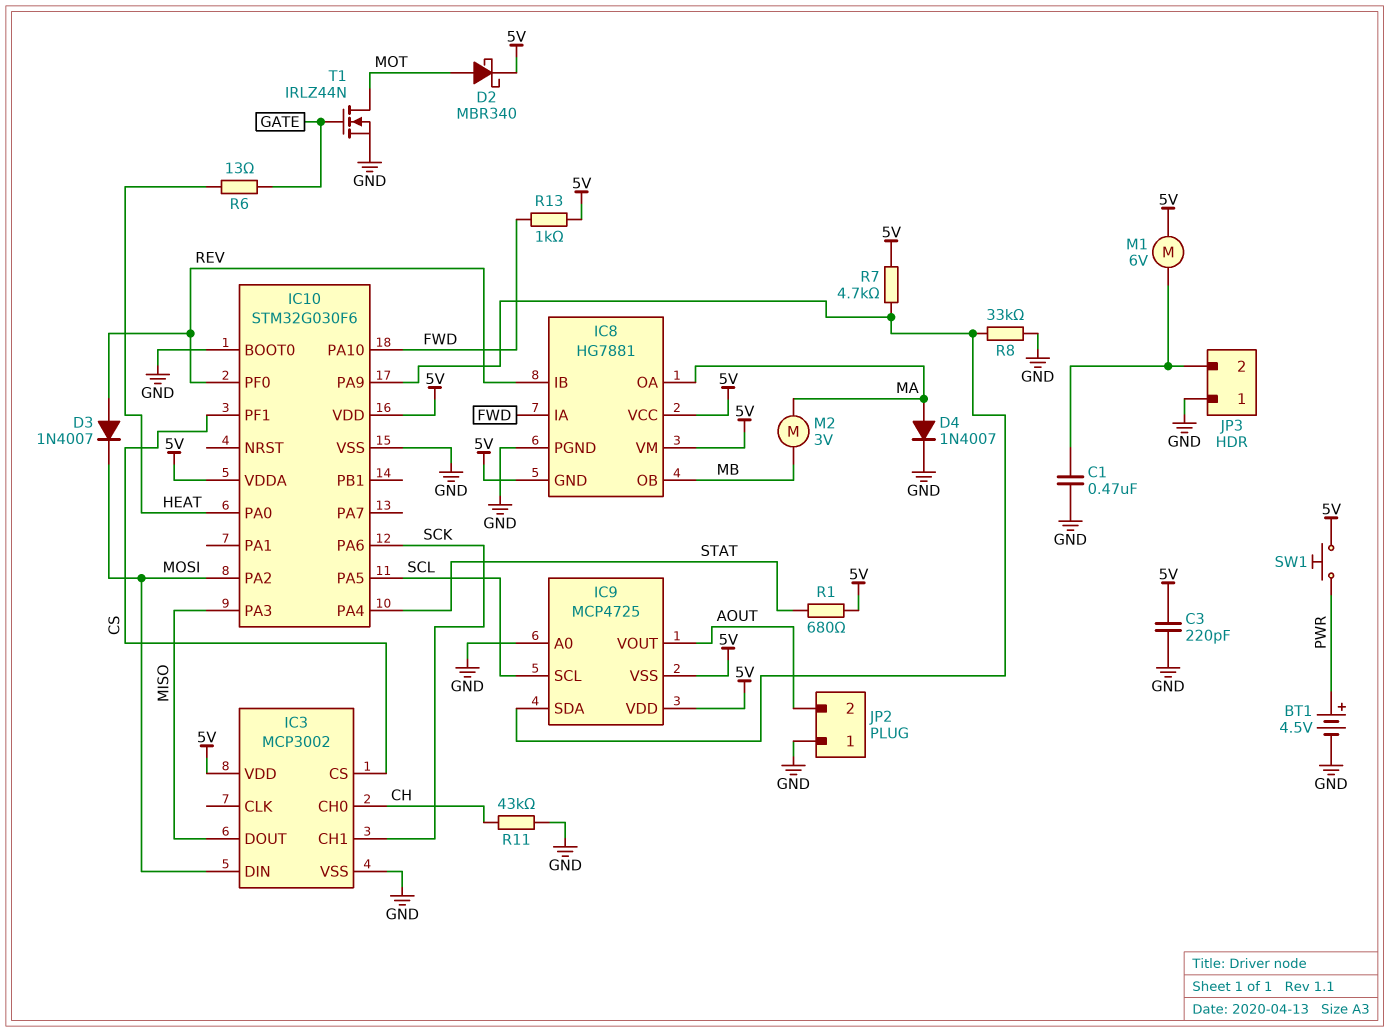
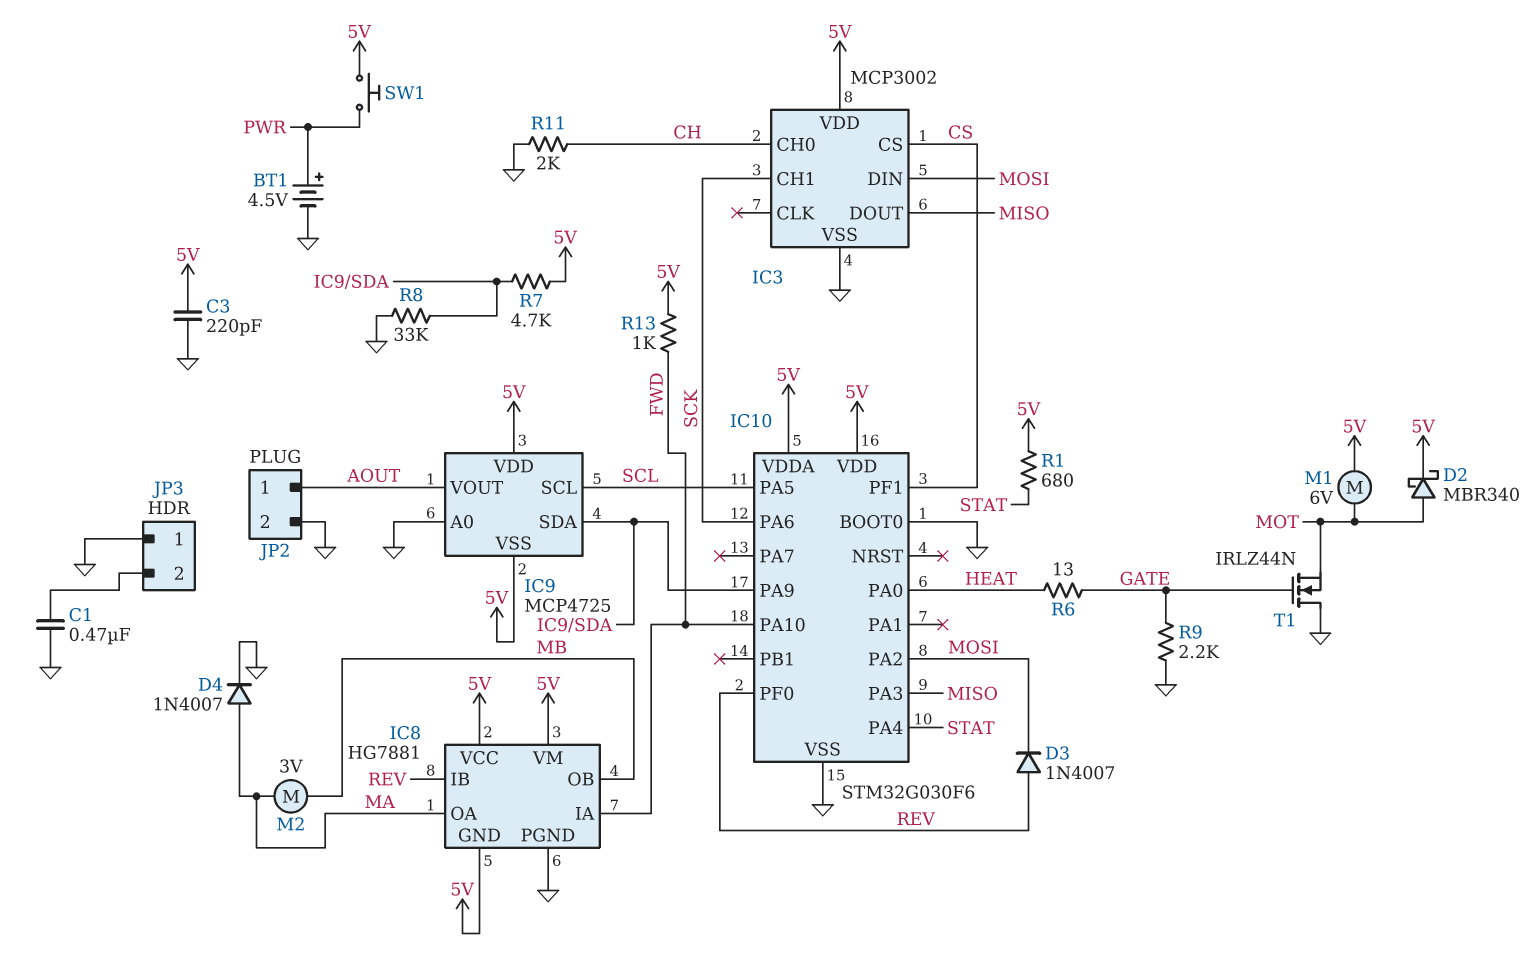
JP2 pin 1: GND -> AOUT
JP2 pin 2: AOUT -> GND
M1: motor 6V (5V, JP3/2) -> motor 6V (5V, MOT)
R9: none -> 2.2k (GATE, GND)
R11: 43k (CH, GND) -> 2k (CH, GND)
T1: NMOS IRLZ44N (G GATE, D MOT, S GND) -> NMOS IRLZ44N (G GATE, D GND, S MOT)

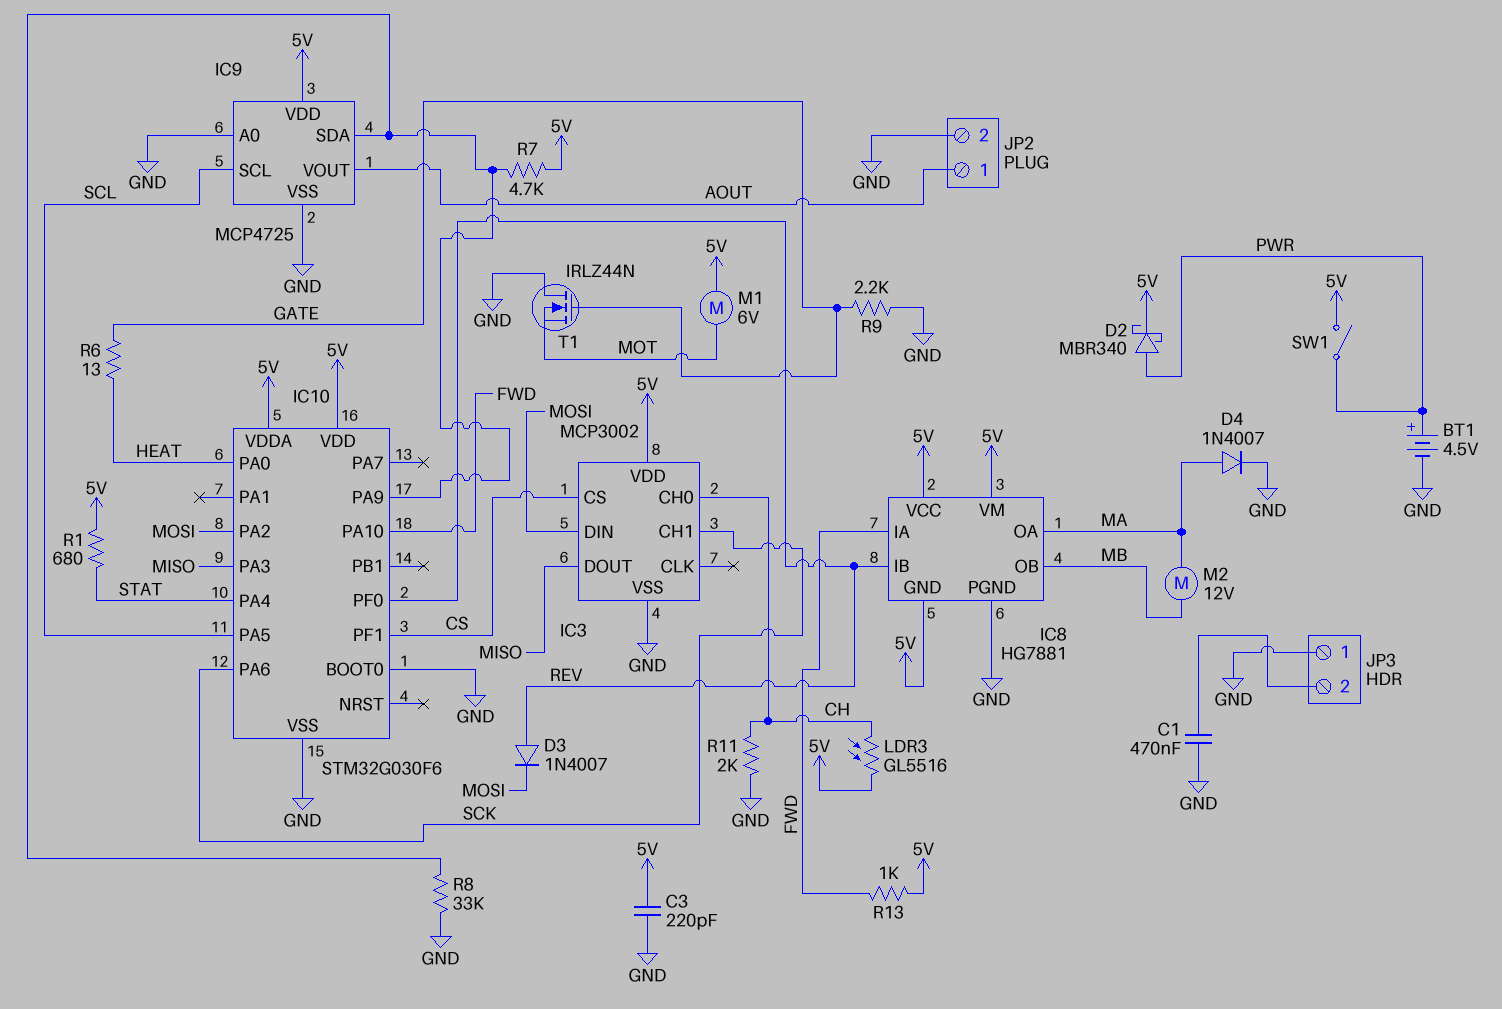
D2: schottky MBR340 (A MOT, K 5V) -> schottky MBR340 (A PWR, K 5V)
IC9 pin VSS: 5V -> GND
LDR3: none -> GL5516 (5V, CH)
M2: motor 3V (MA, MB) -> motor 12V (MA, MB)
SW1: button (5V, PWR) -> switch (5V, PWR)

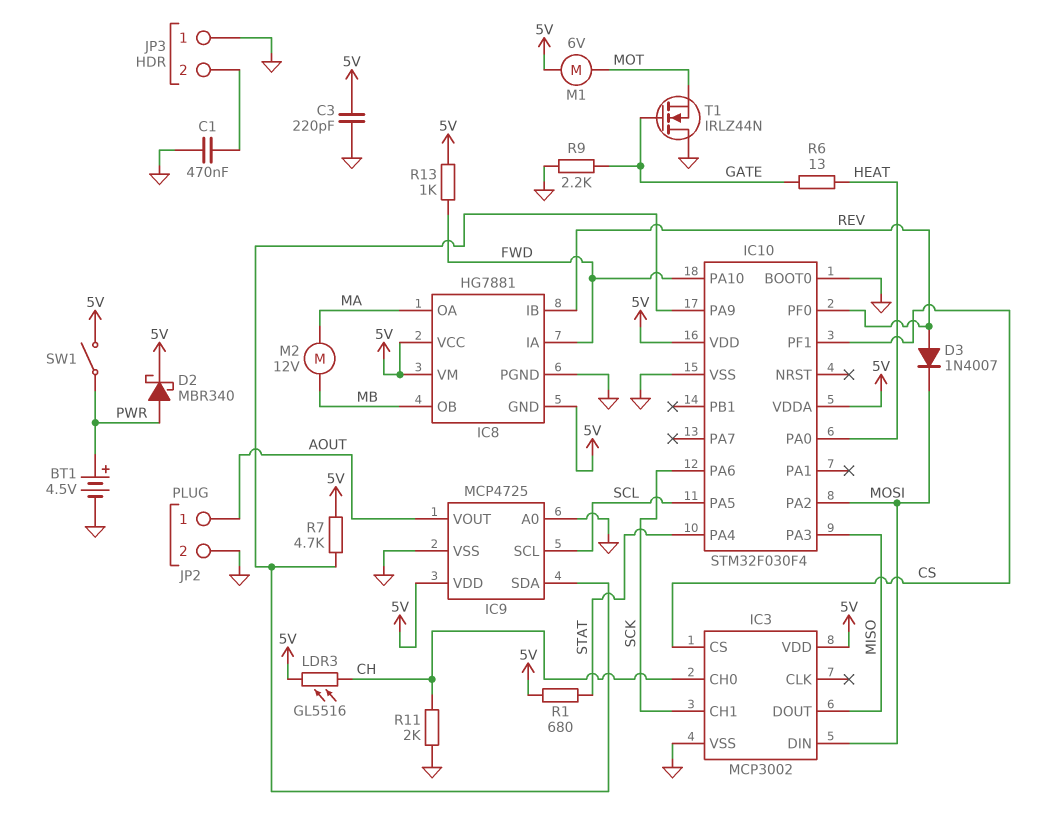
D4: diode 1N4007 (A MA, K GND) -> none
IC10: STM32G030F6 -> STM32F030F4
R8: 33k (GND, IC9/SDA) -> none

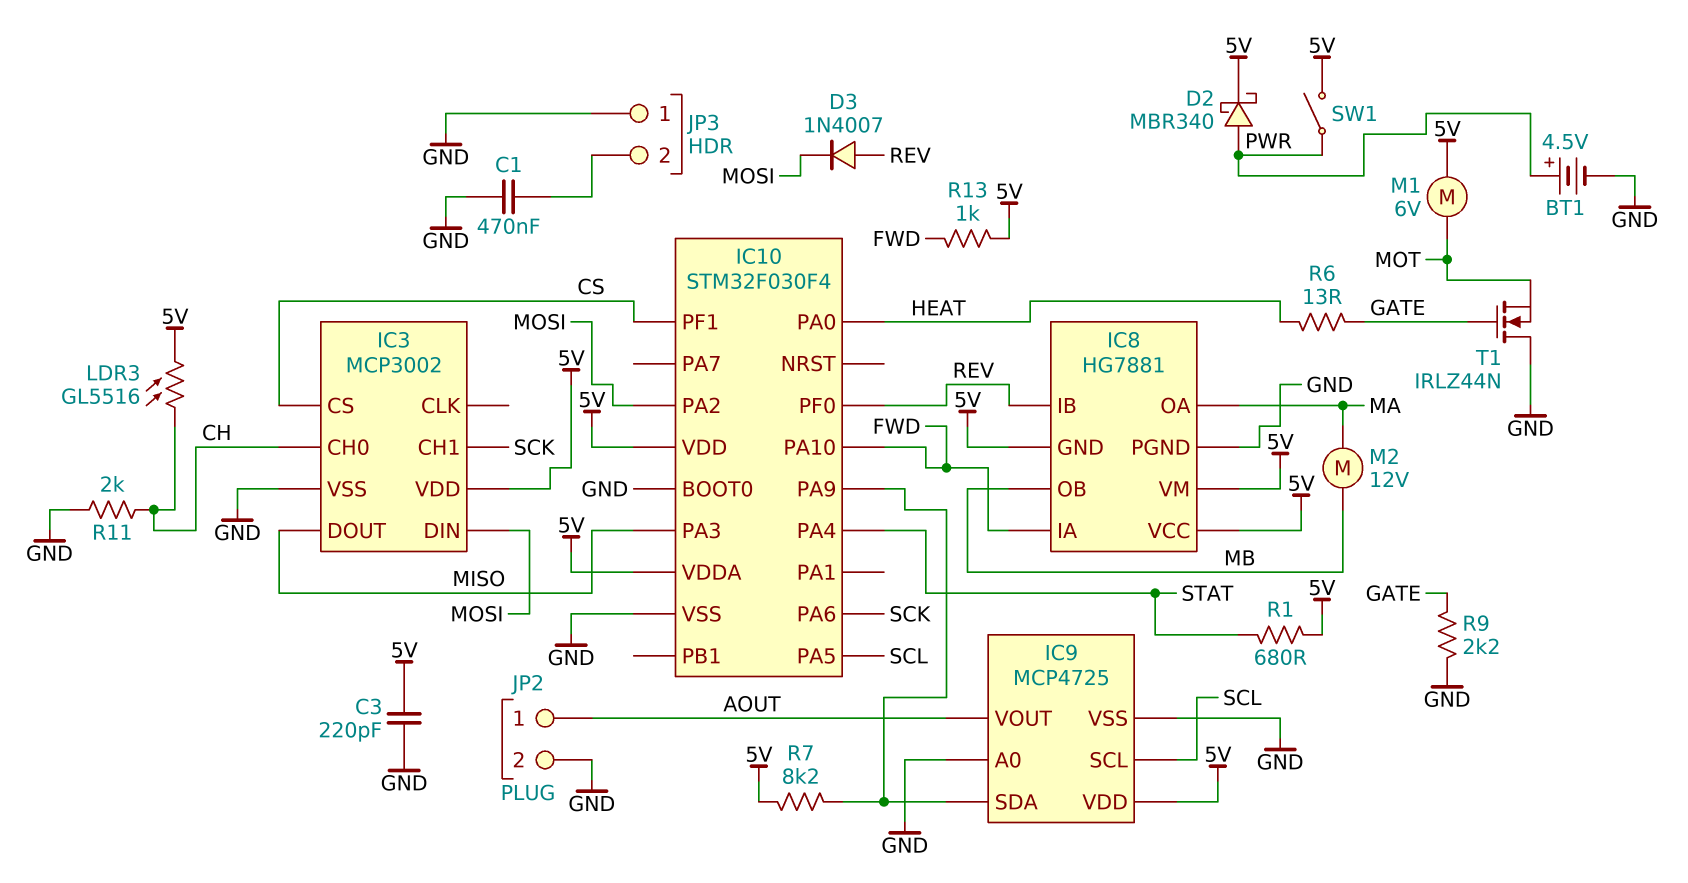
R7: 4.7k (5V, IC9/SDA) -> 8.2k (5V, IC9/SDA)

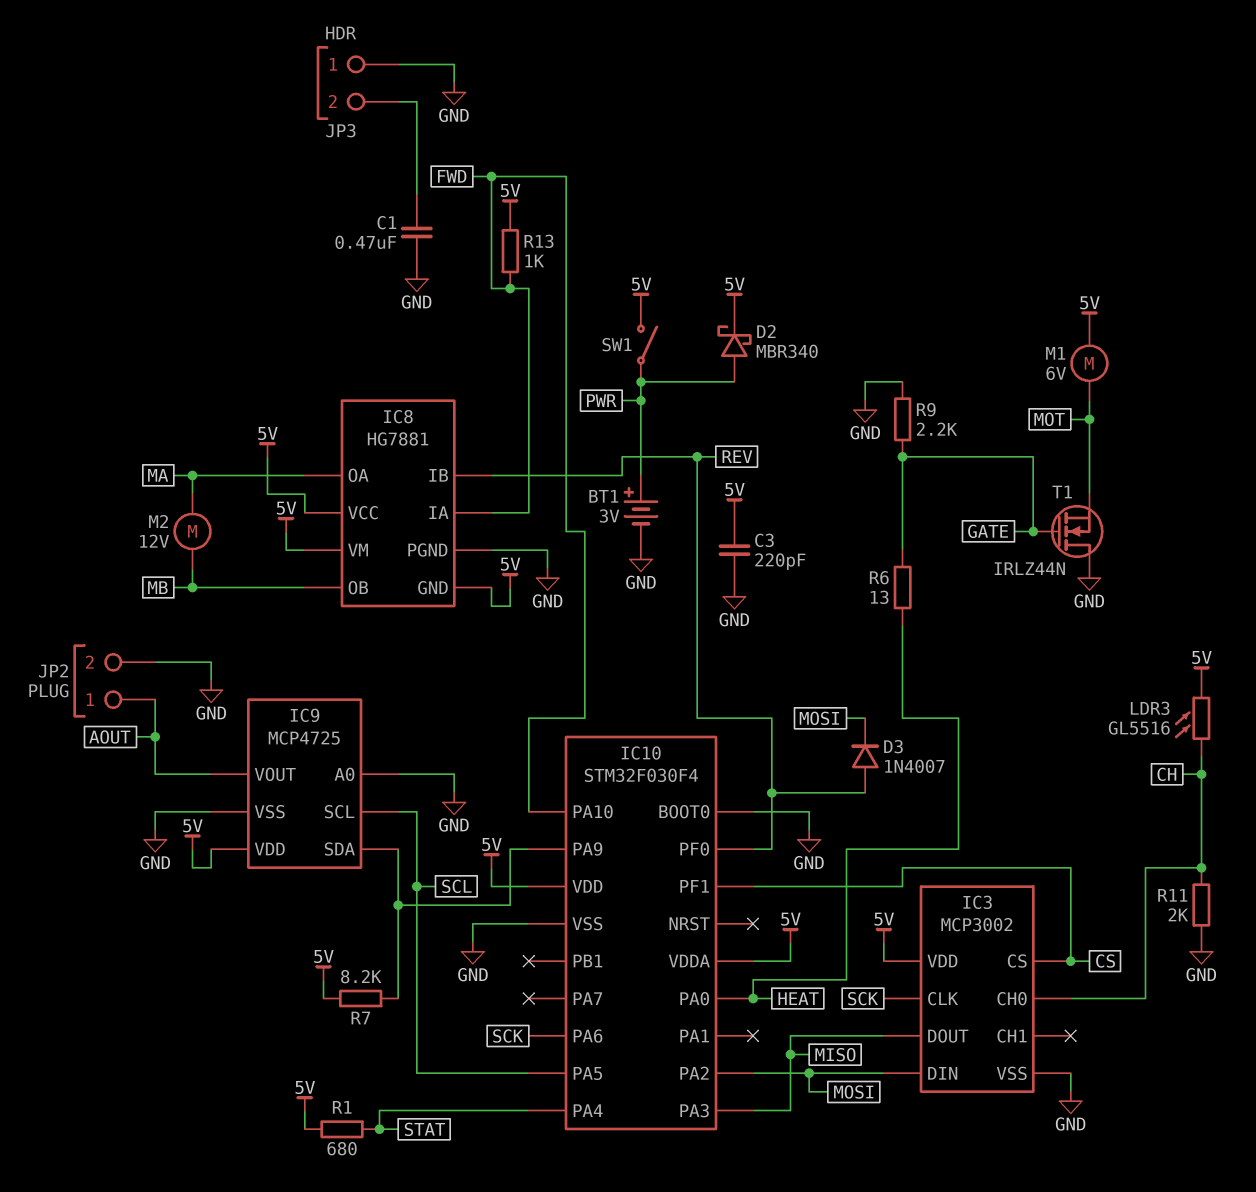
BT1: 4.5V (plus PWR, minus GND) -> 3V (plus PWR, minus GND)
IC3 pin CH1: SCK -> none
IC3 pin CLK: none -> SCK

